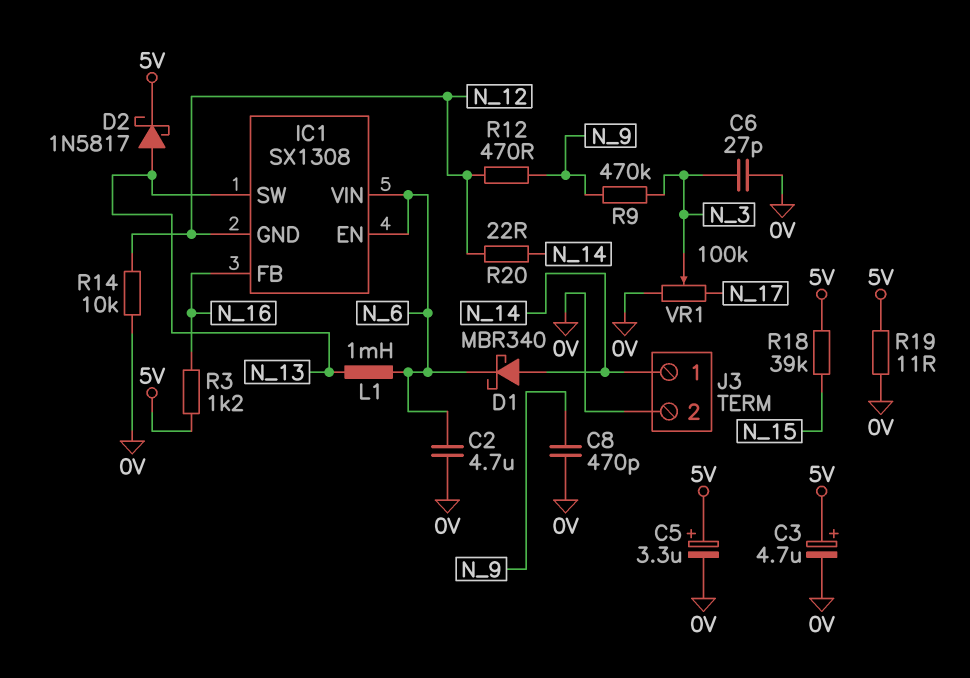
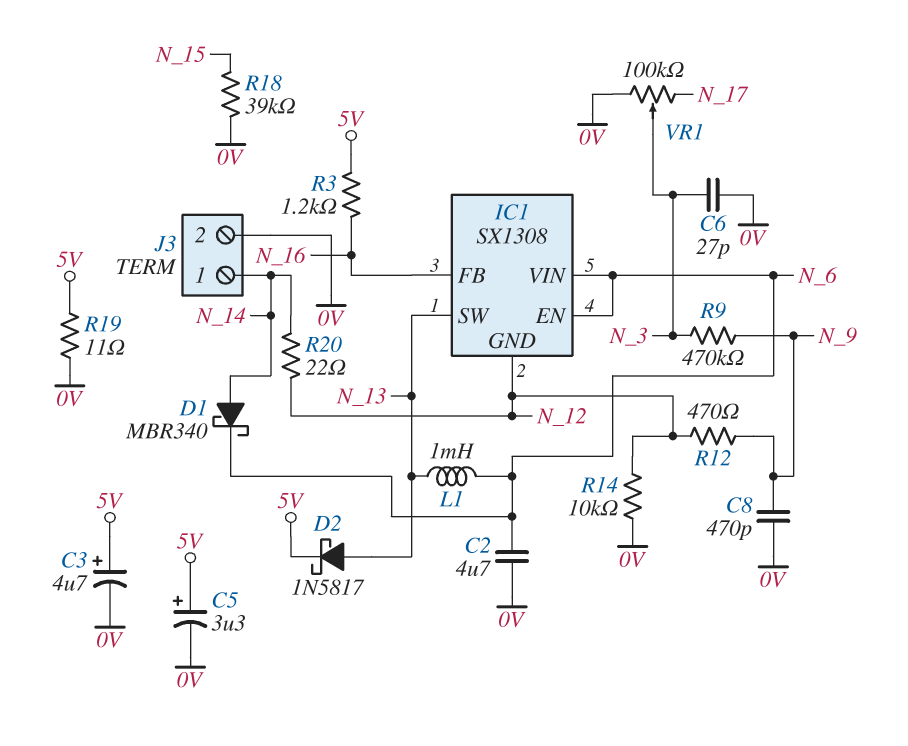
R18: 39k (5V, N_15) -> 39k (0V, N_15)

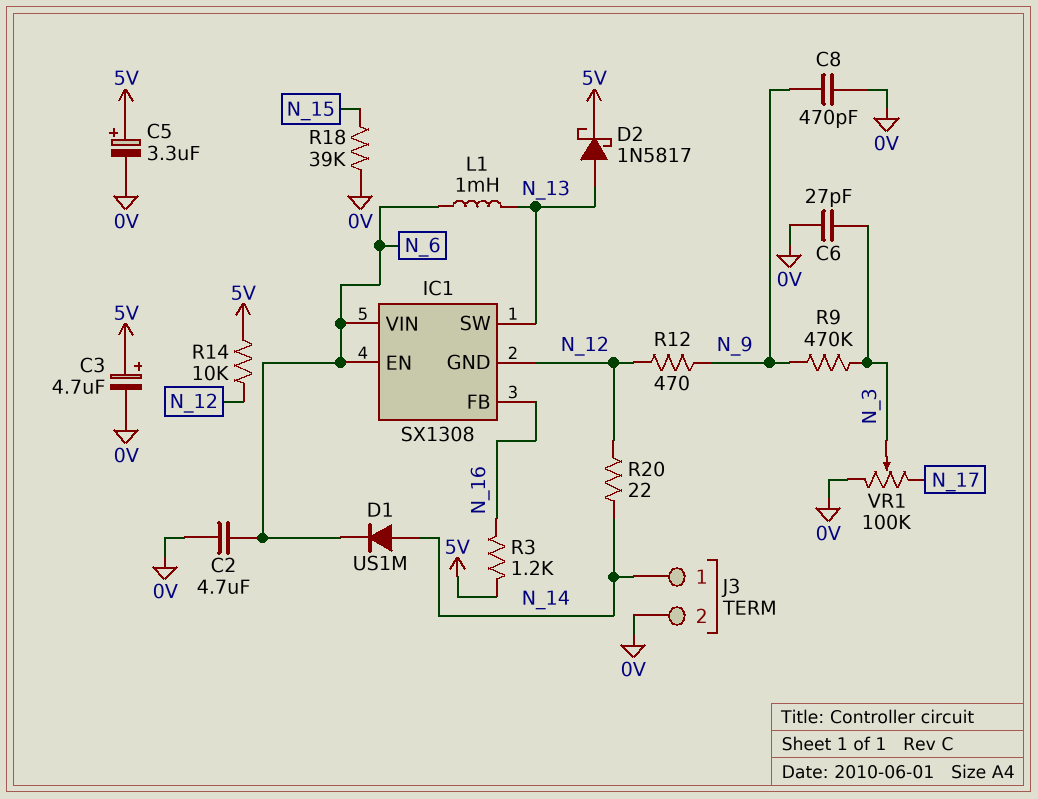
D1: schottky MBR340 (A N_14, K N_6) -> diode US1M (A N_14, K N_6)
R14: 10k (0V, N_12) -> 10k (5V, N_12)
R19: 11 (0V, 5V) -> none

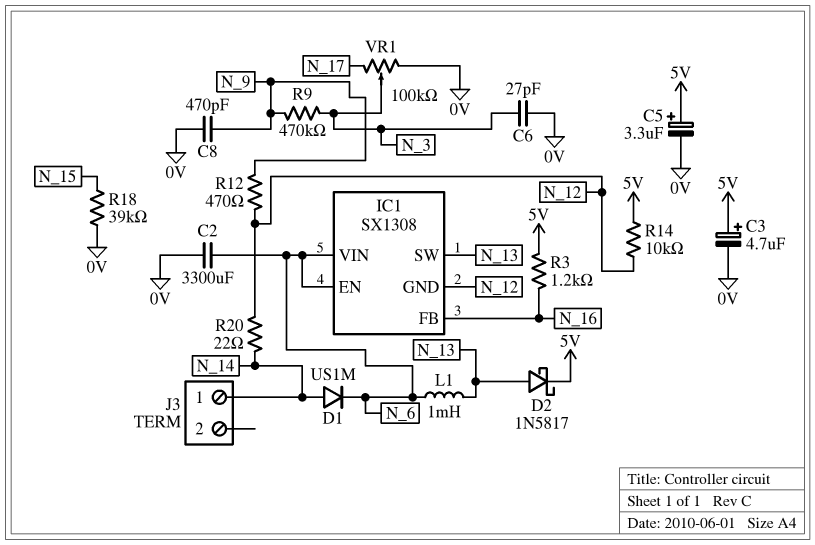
C2: 4.7uF (0V, N_6) -> 3300uF (0V, N_6)
J3 pin 2: 0V -> none

